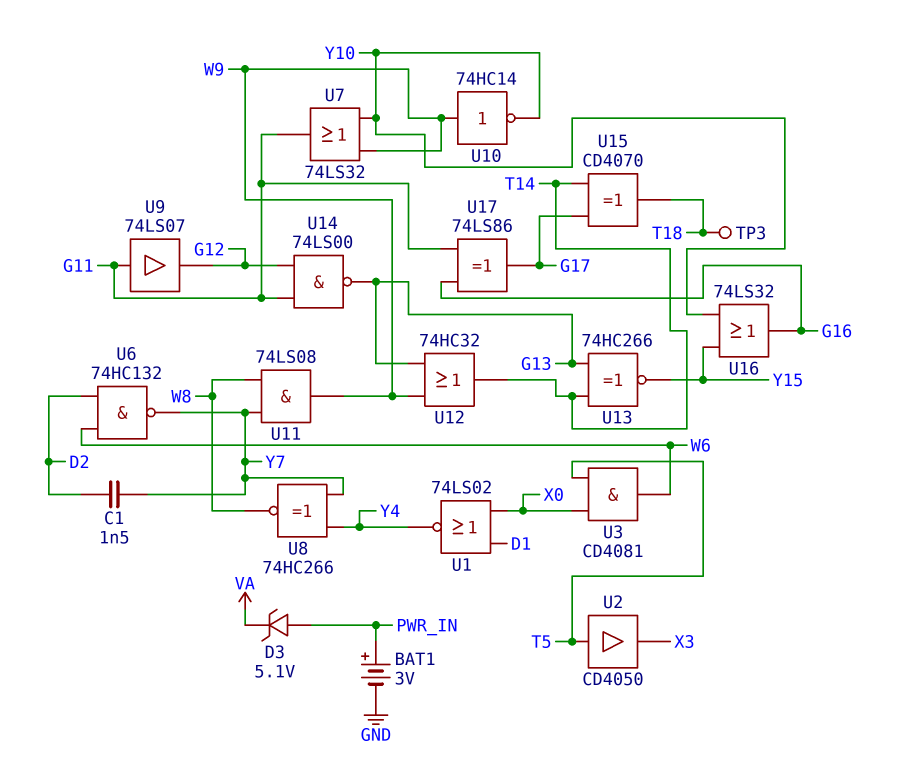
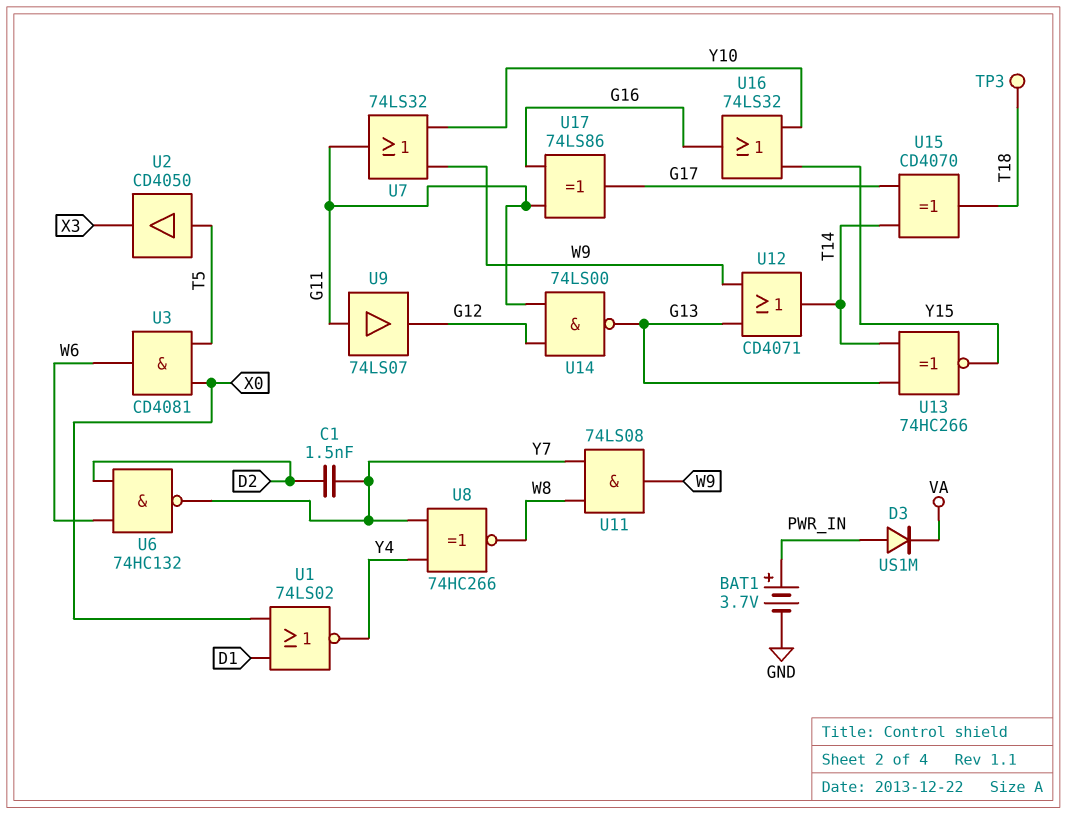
BAT1: 3V (plus PWR_IN, minus GND) -> 3.7V (plus PWR_IN, minus GND)
D3: zener 5.1V (A PWR_IN, K VA) -> diode US1M (A PWR_IN, K VA)
U10: NOT 74HC14 (in W9, out Y10) -> none
U12: OR 74HC32 (in G13, in W9, out T14) -> OR CD4071 (in G13, in W9, out T14)

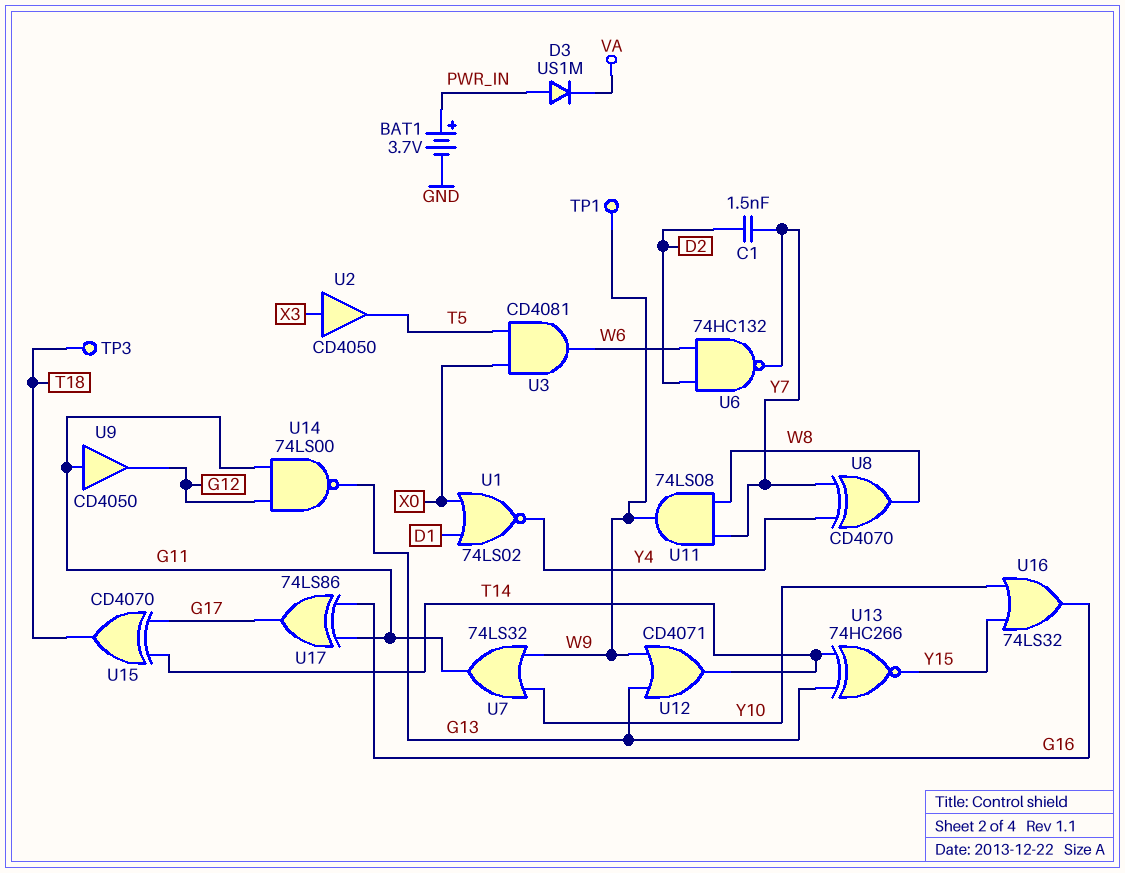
TP1: none -> test point (W9)
U2: buffer CD4050 (in T5, out X3) -> buffer CD4050 (in X3, out T5)
U8: XNOR 74HC266 (in Y4, in Y7, out W8) -> XOR CD4070 (in Y4, in Y7, out W8)
U9: buffer 74LS07 (in G11, out G12) -> buffer CD4050 (in G11, out G12)

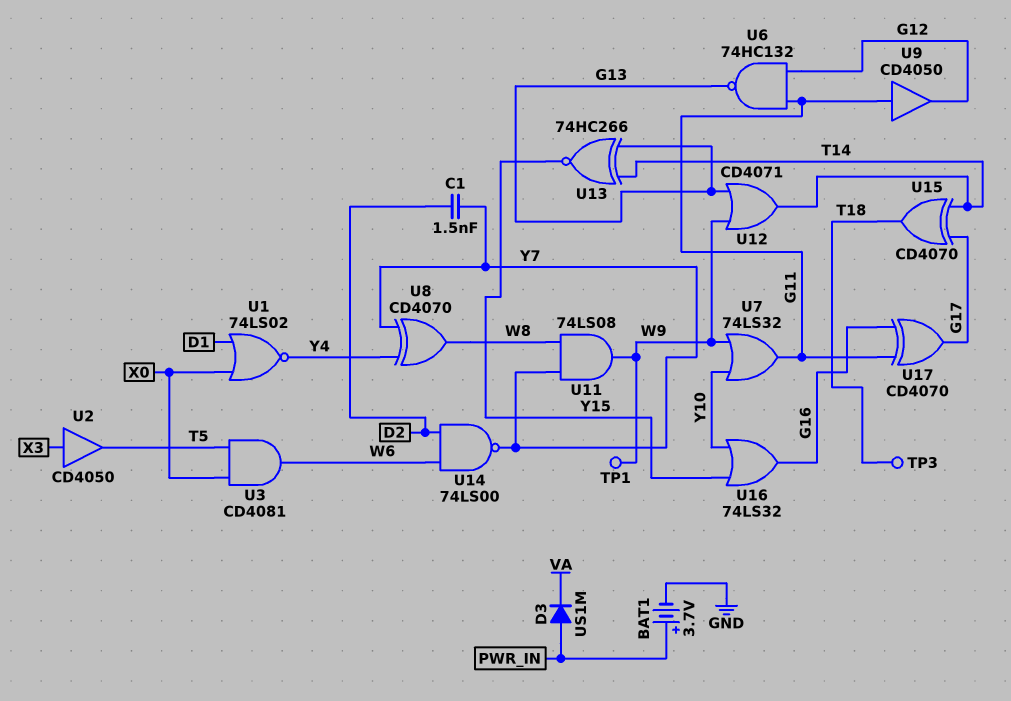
U6: NAND 74HC132 (in D2, in W6, out Y7) -> NAND 74HC132 (in G11, in G12, out G13)
U14: NAND 74LS00 (in G11, in G12, out G13) -> NAND 74LS00 (in D2, in W6, out Y7)
U17: XOR 74LS86 (in G11, in G16, out G17) -> XOR CD4070 (in G11, in G16, out G17)

